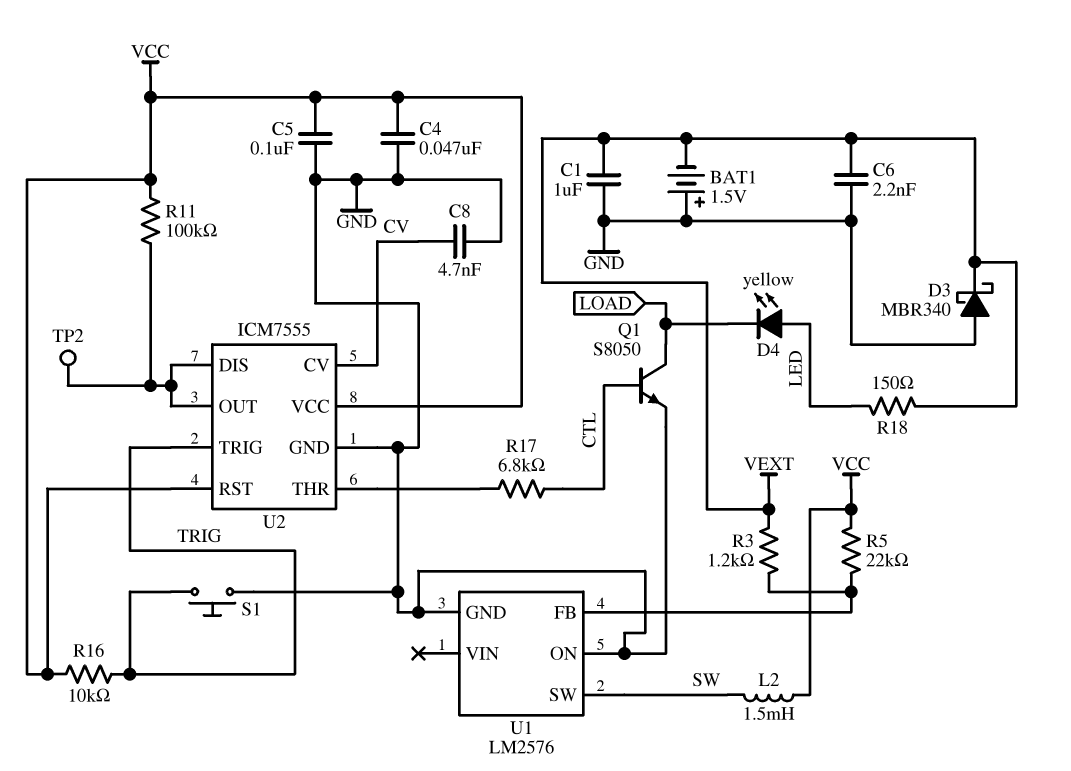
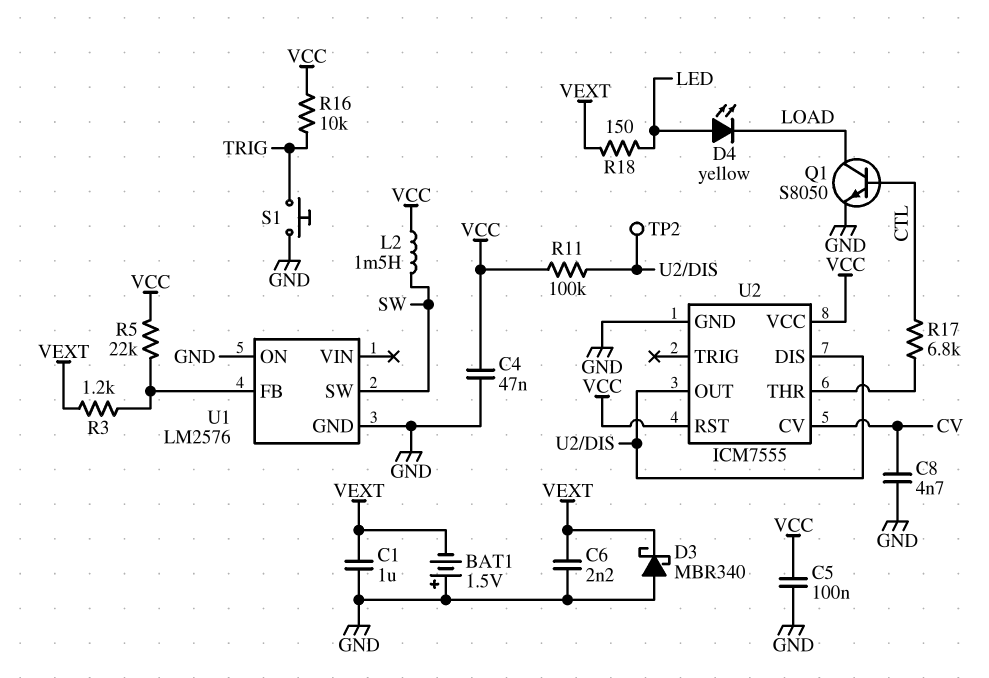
U2 pin TRIG: TRIG -> none

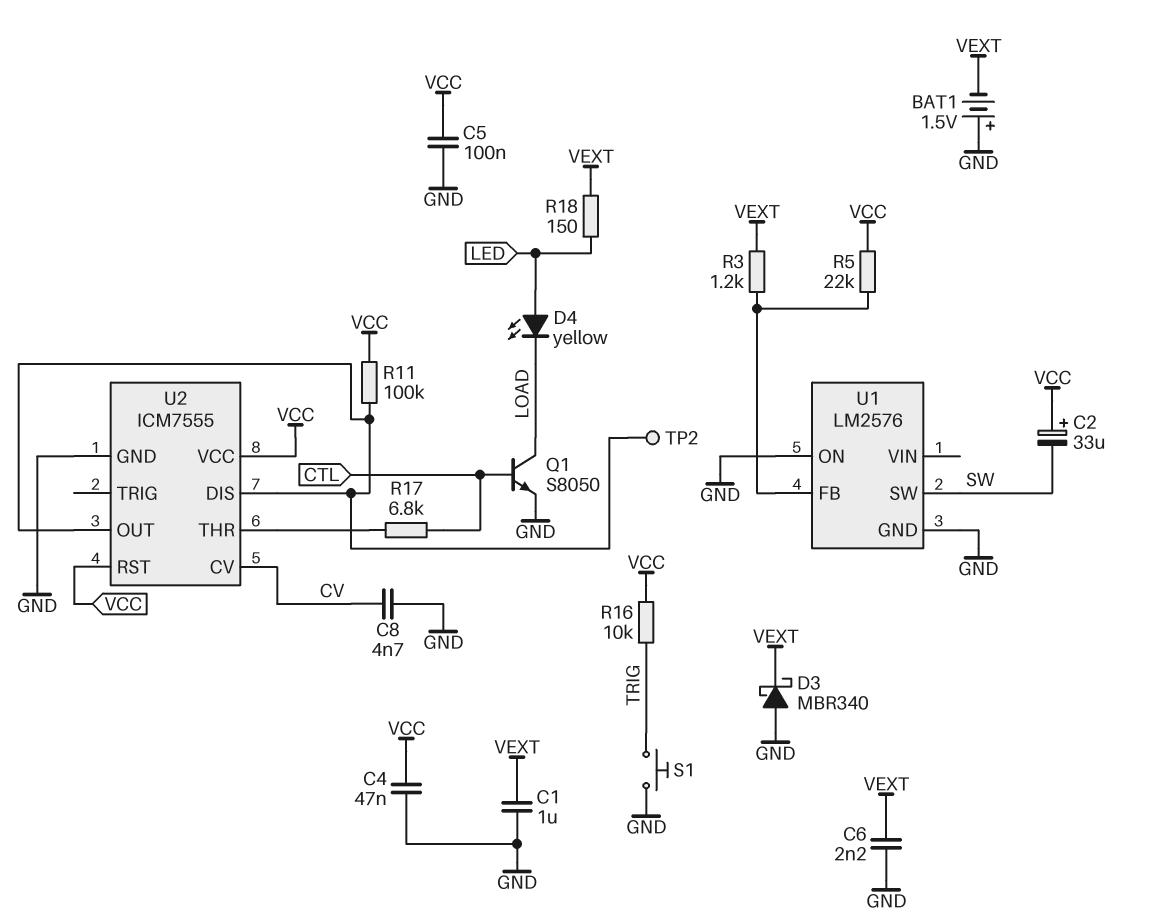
C2: none -> 33uF (plus VCC, minus SW)
L2: 1.5mH (SW, VCC) -> none

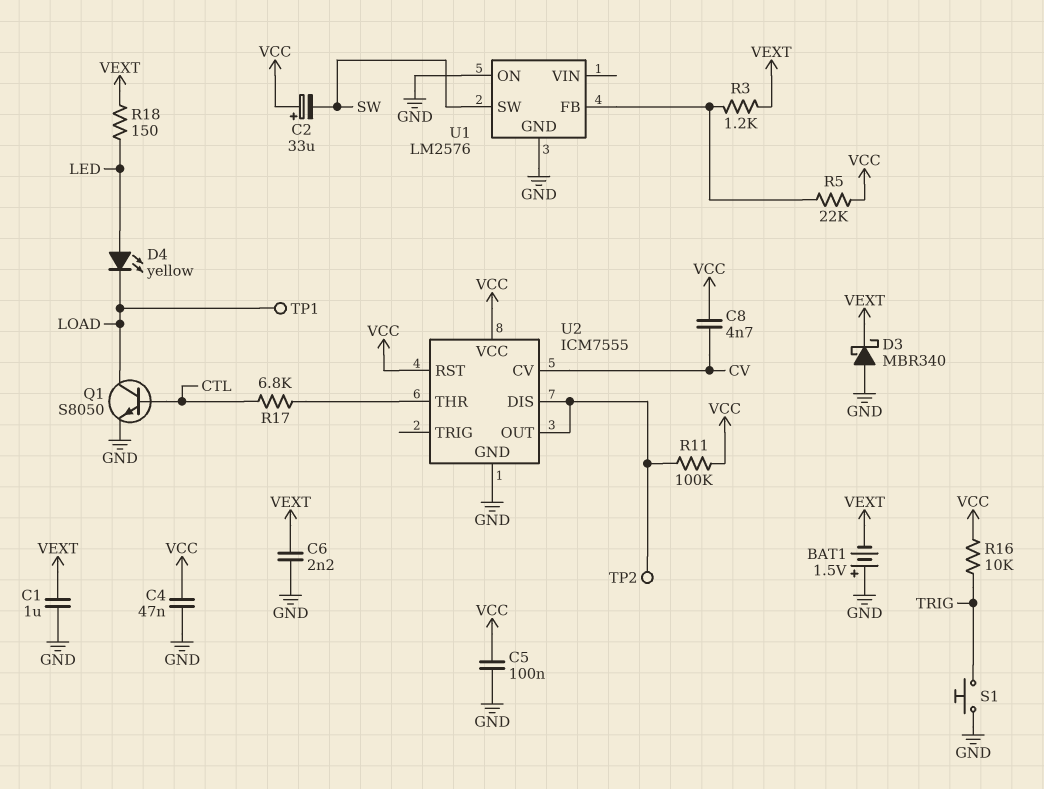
C8: 4.7nF (CV, GND) -> 4.7nF (CV, VCC)
TP1: none -> test point (LOAD)

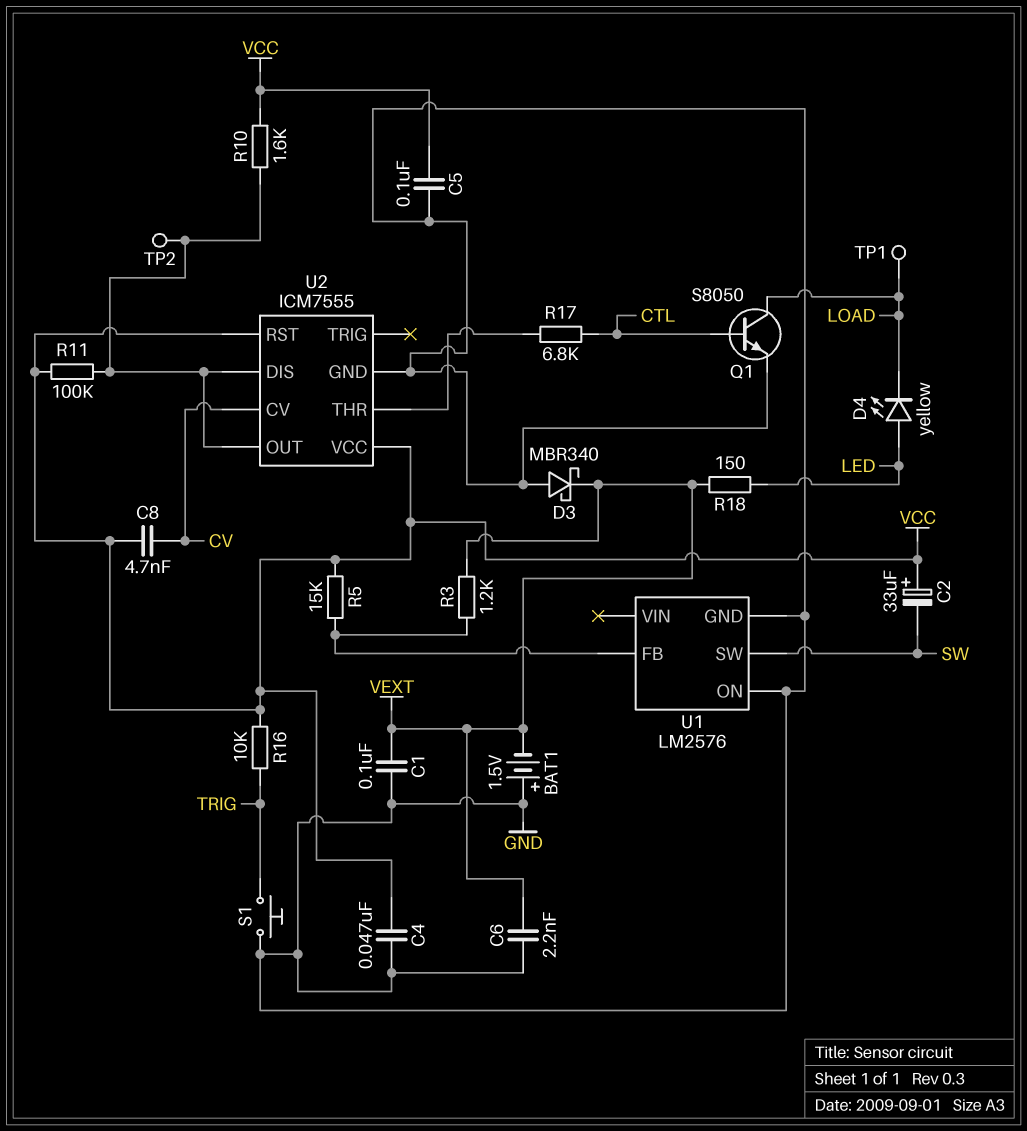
C1: 1uF (GND, VEXT) -> 100nF (GND, VEXT)
R5: 22k (U1/FB, VCC) -> 15k (U1/FB, VCC)
R10: none -> 1.6k (U2/DIS, VCC)

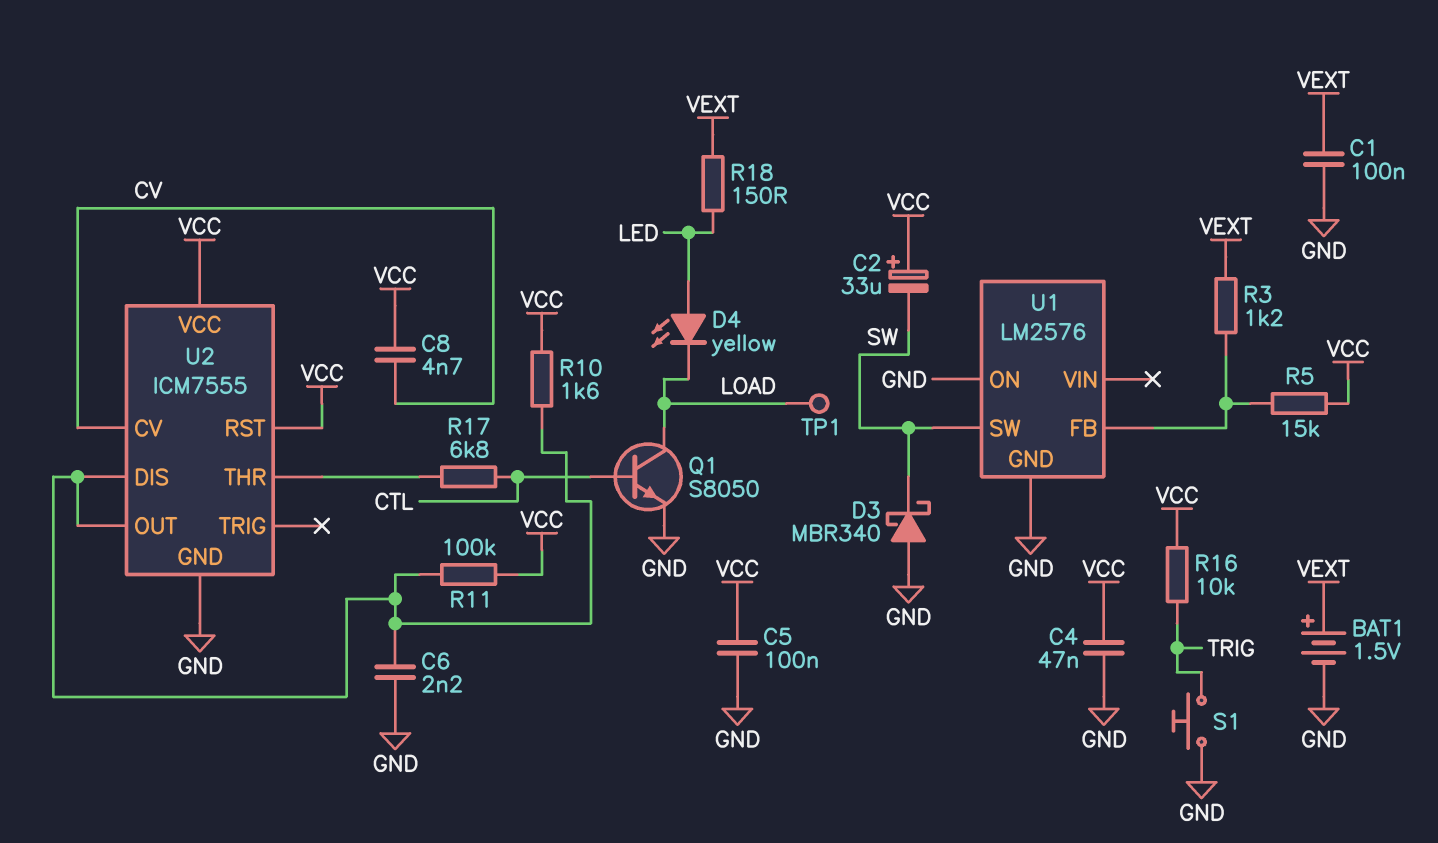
BAT1: 1.5V (plus GND, minus VEXT) -> 1.5V (plus VEXT, minus GND)
C6: 2.2nF (GND, VEXT) -> 2.2nF (GND, U2/DIS)
D3: schottky MBR340 (A GND, K VEXT) -> schottky MBR340 (A GND, K SW)
TP2: test point (U2/DIS) -> none

